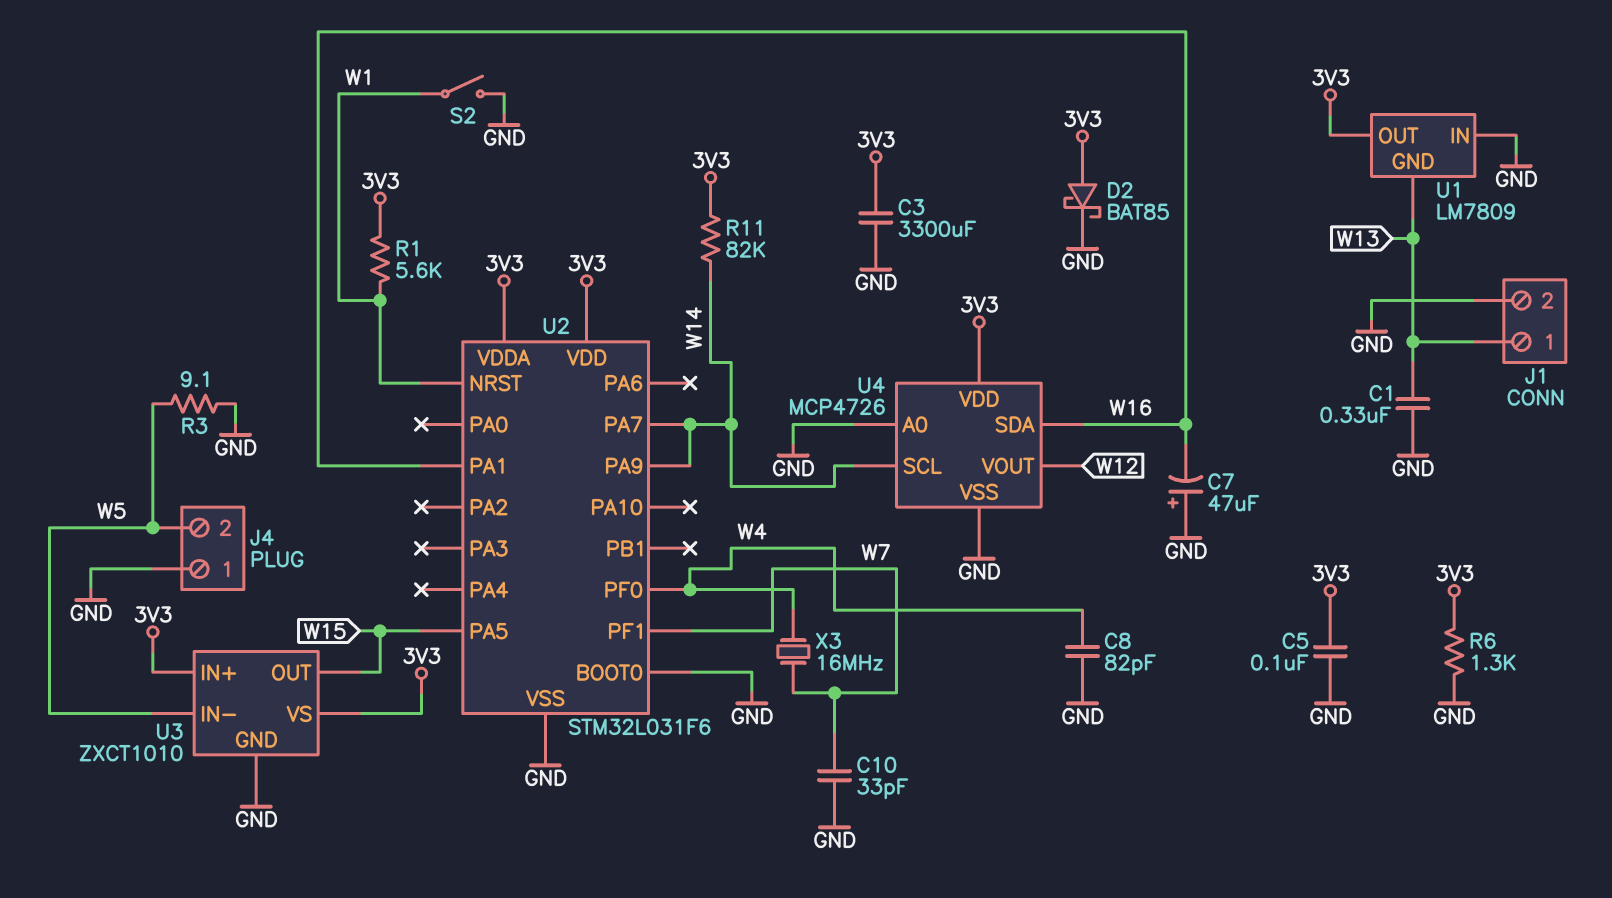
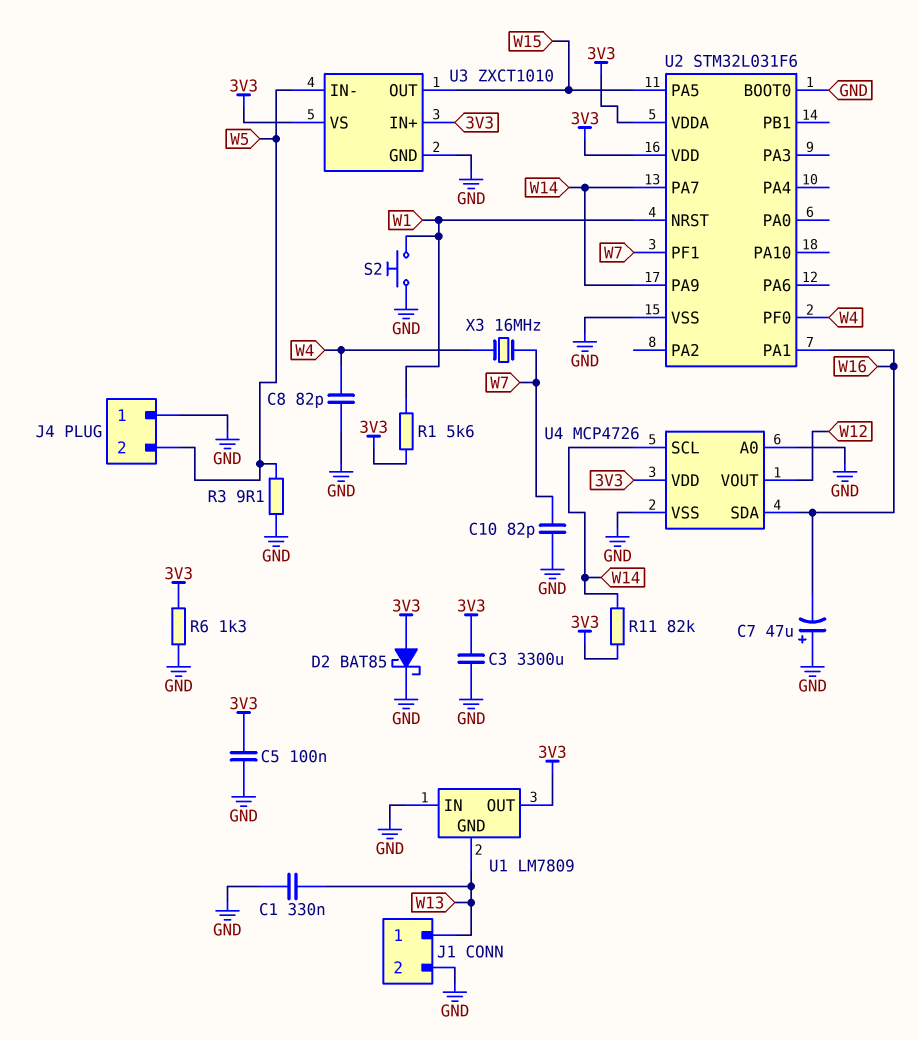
C10: 33pF (GND, W7) -> 82pF (GND, W7)
S2: switch (GND, W1) -> button (GND, W1)

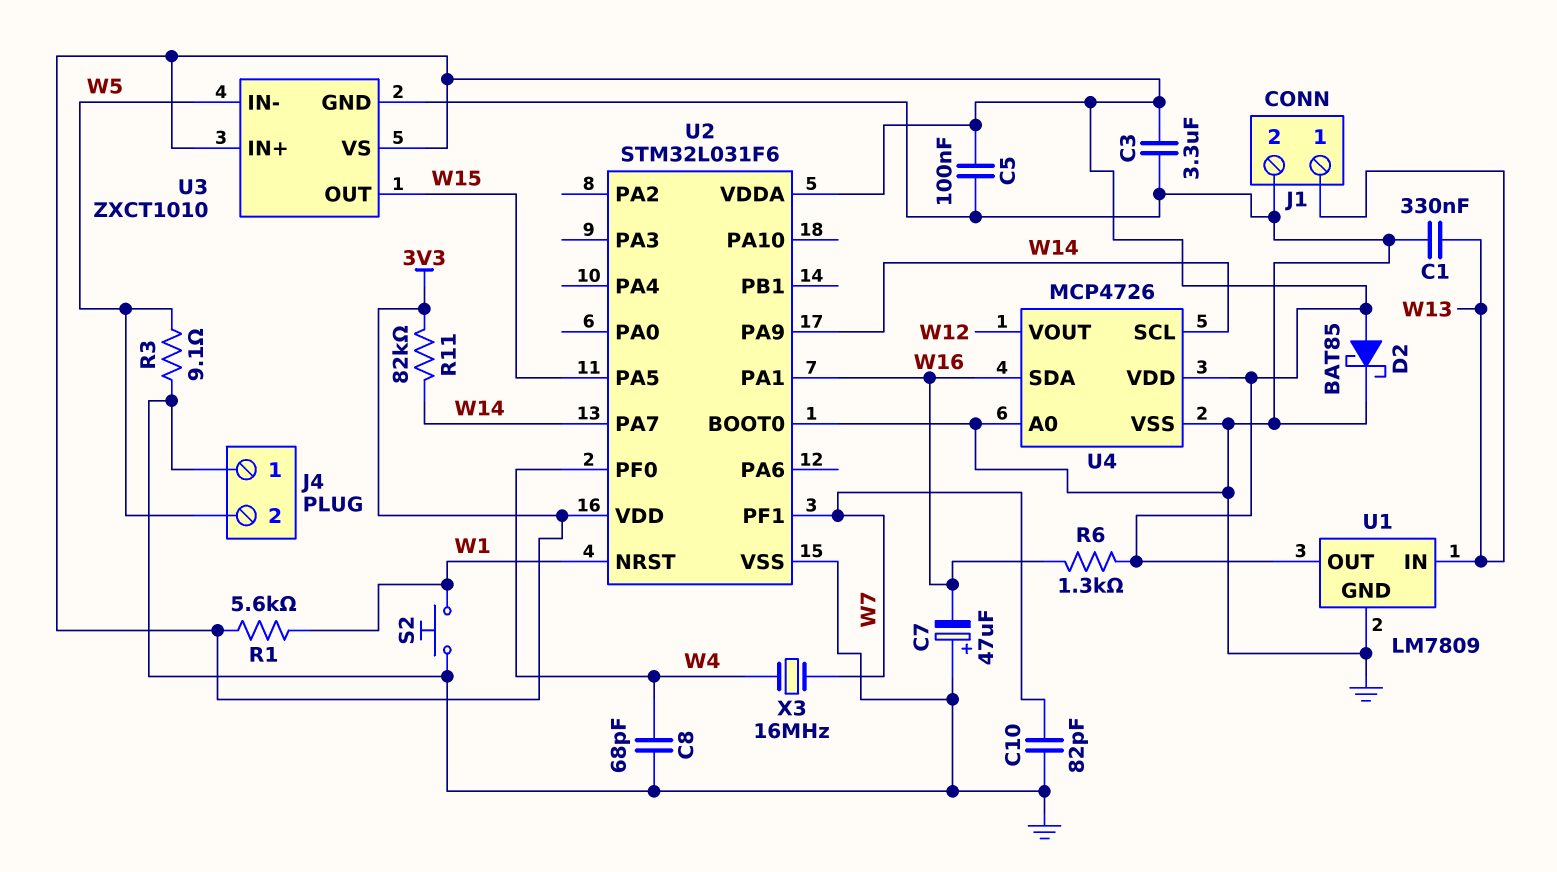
C3: 3300uF (3V3, GND) -> 3.3uF (3V3, GND)
C8: 82pF (GND, W4) -> 68pF (GND, W4)
R6: 1.3k (3V3, GND) -> 1.3k (3V3, W16)
U1 pin GND: W13 -> GND
U1 pin IN: GND -> W13

